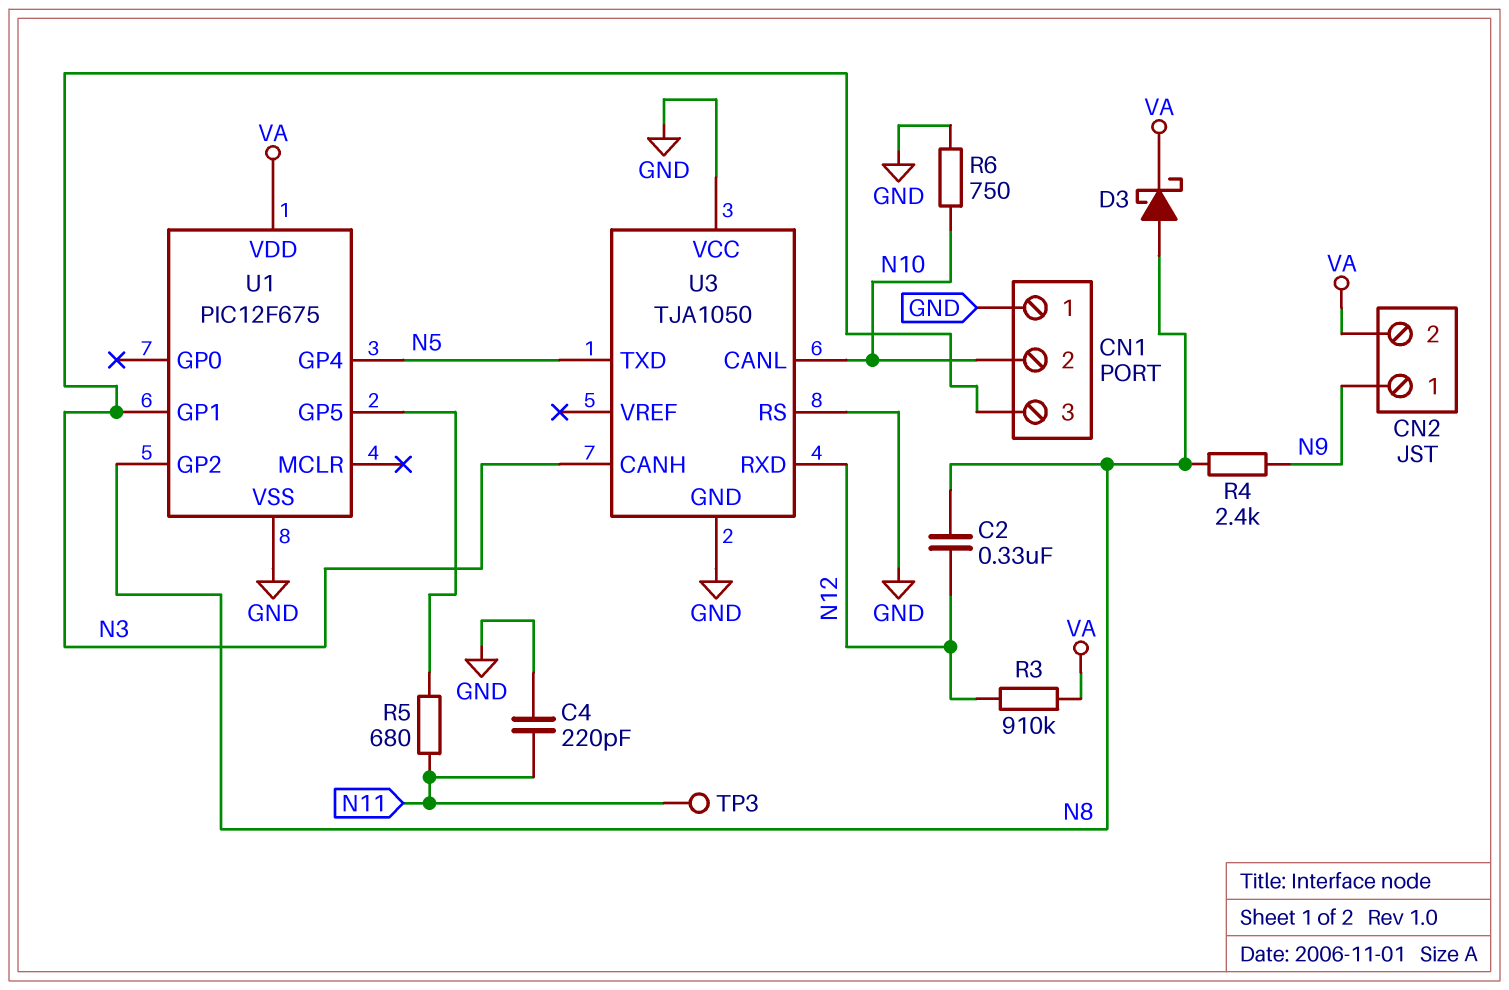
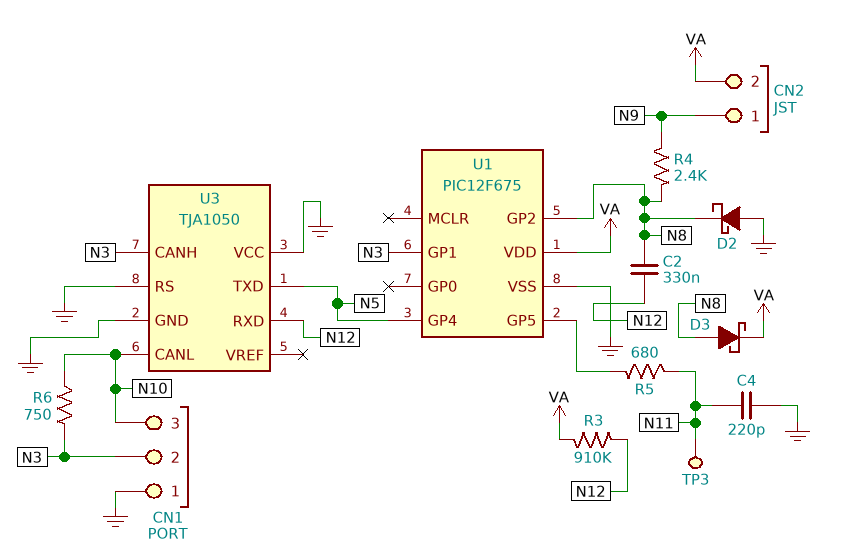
CN1 pin 2: N10 -> N3
CN1 pin 3: N3 -> N10
D2: none -> schottky (A GND, K N8)
R6: 750 (GND, N10) -> 750 (N3, N10)

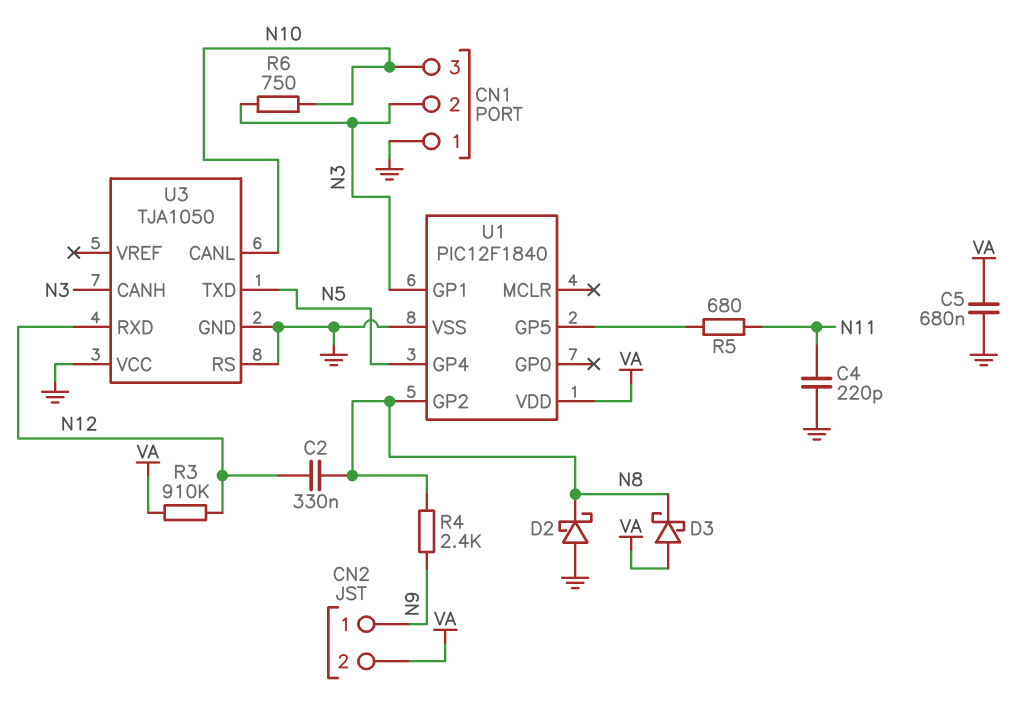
C5: none -> 680nF (GND, VA)
D3: schottky (A N8, K VA) -> schottky (A VA, K N8)
TP3: test point (N11) -> none
U1: PIC12F675 -> PIC12F1840

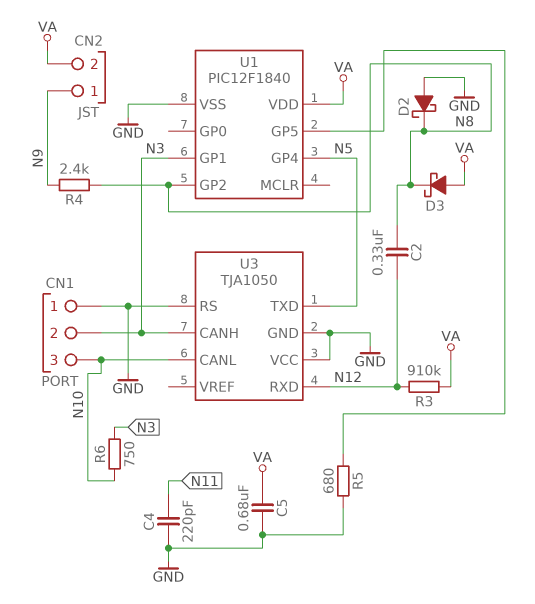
R5: 680 (N11, U1/GP5) -> 680 (GND, U1/GP5)

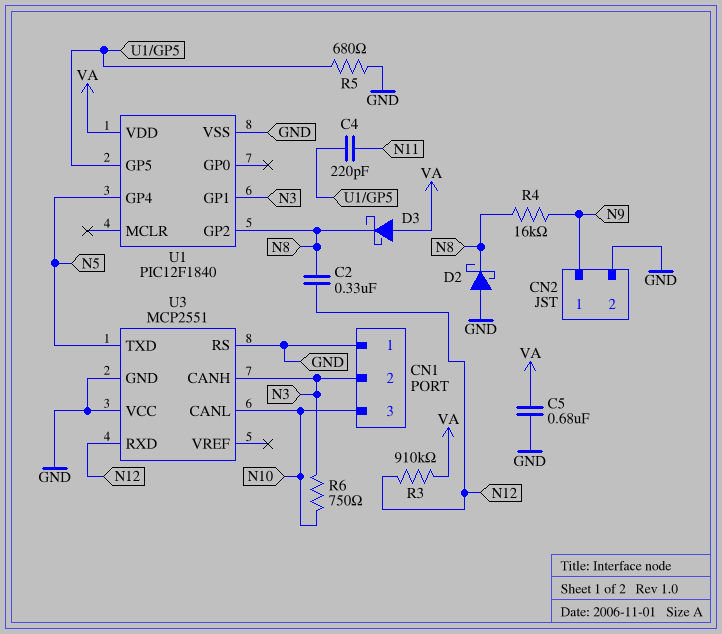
C4: 220pF (GND, N11) -> 220pF (N11, U1/GP5)
CN2 pin 2: VA -> GND
R4: 2.4k (N8, N9) -> 16k (N8, N9)
U3: TJA1050 -> MCP2551

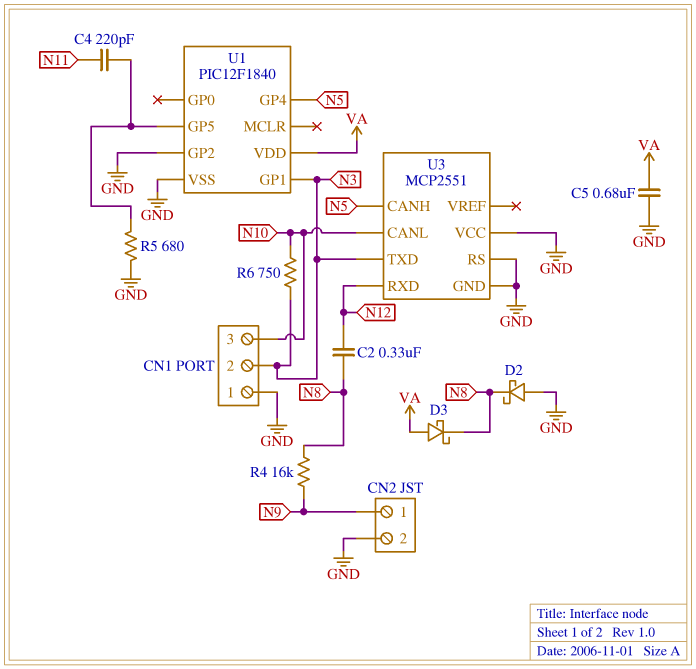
R3: 910k (N12, VA) -> none
U1 pin GP2: N8 -> GND
U3 pin CANH: N3 -> N5
U3 pin TXD: N5 -> N3

